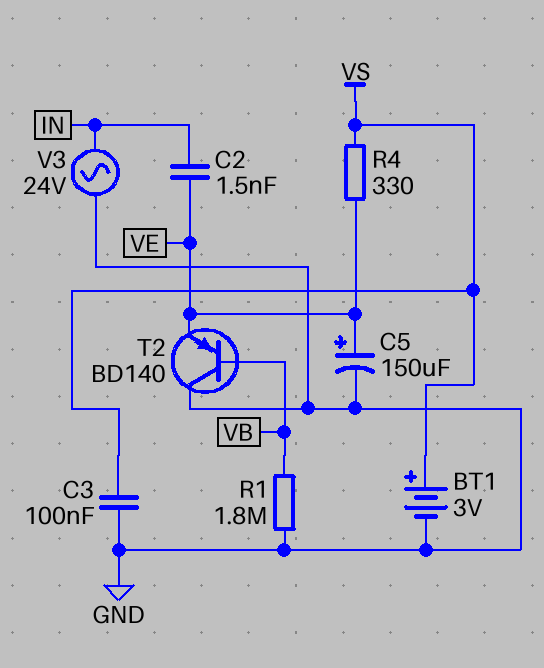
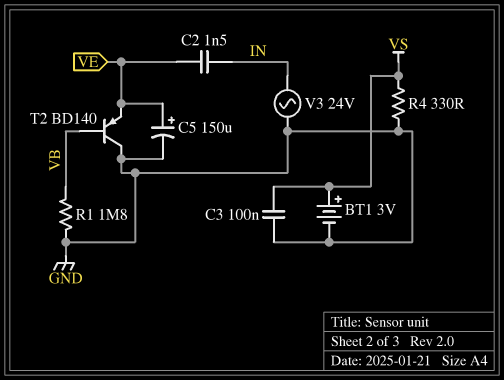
R4: 330 (VE, VS) -> 330 (GND, VS)

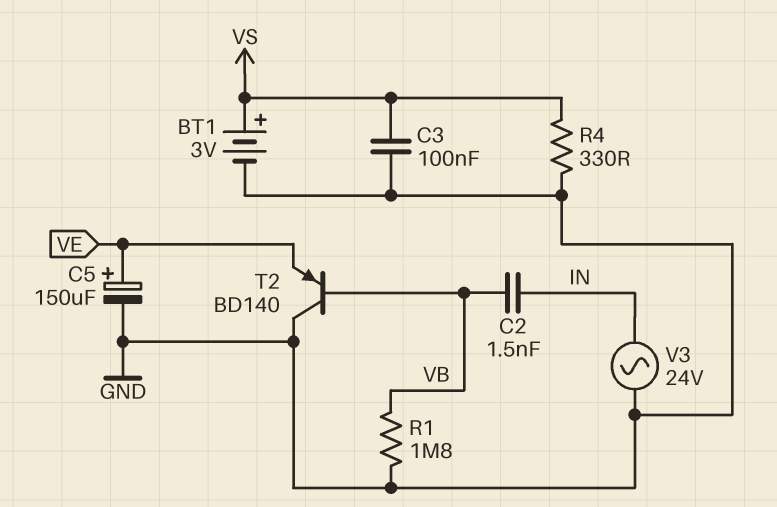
C2: 1.5nF (IN, VE) -> 1.5nF (IN, VB)

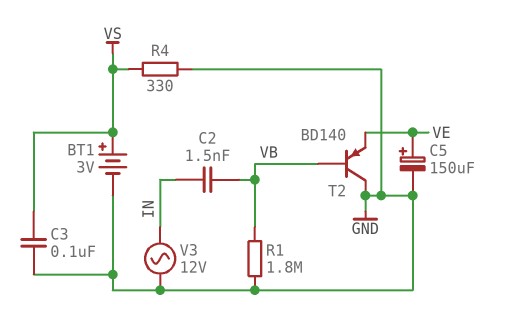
V3: AC 24V (GND, IN) -> AC 12V (GND, IN)

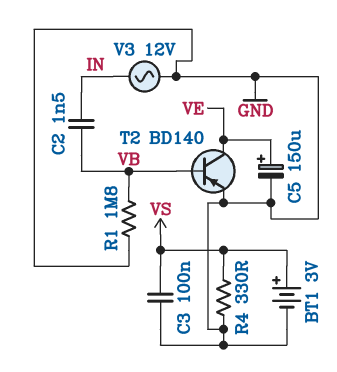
T2: PNP BD140 (B VB, C GND, E VE) -> PNP BD140 (B VB, C VE, E GND)

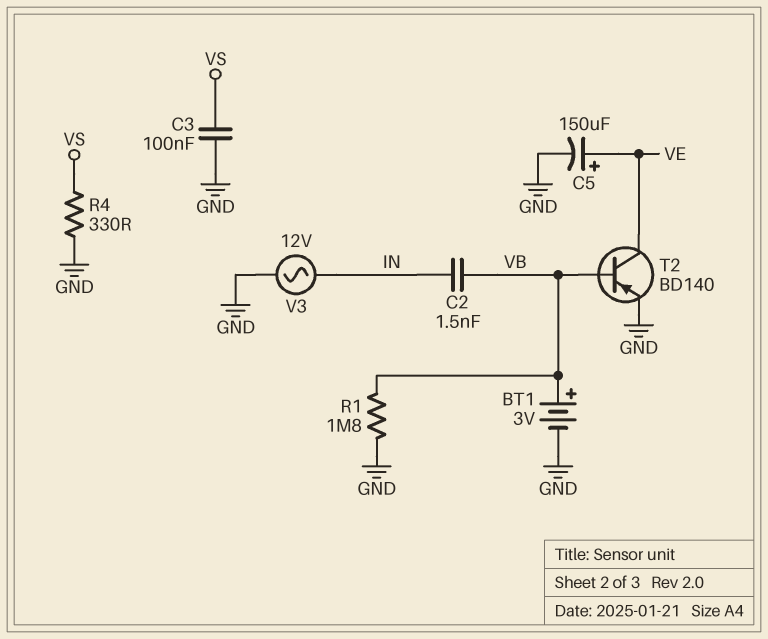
BT1: 3V (plus VS, minus GND) -> 3V (plus VB, minus GND)

